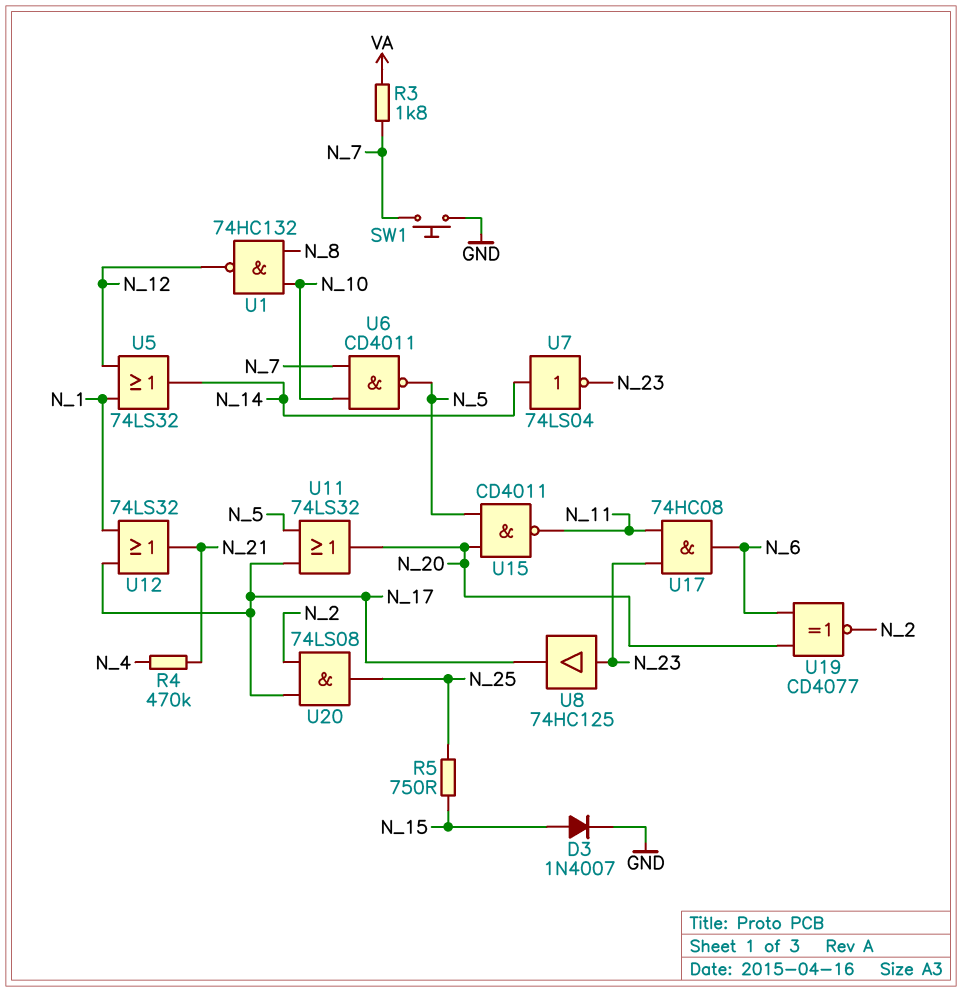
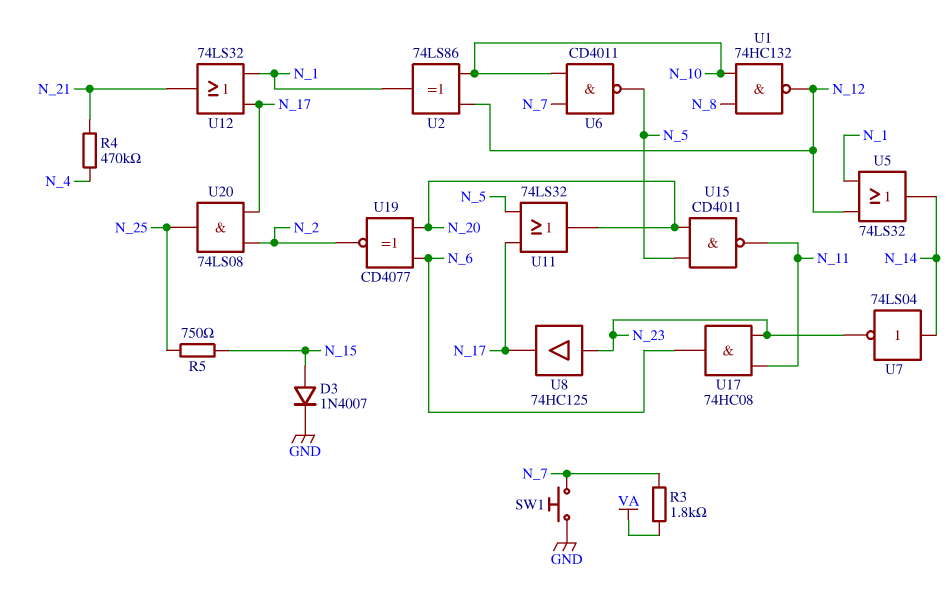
U2: none -> XOR 74LS86 (in N_10, in N_12, out N_1)

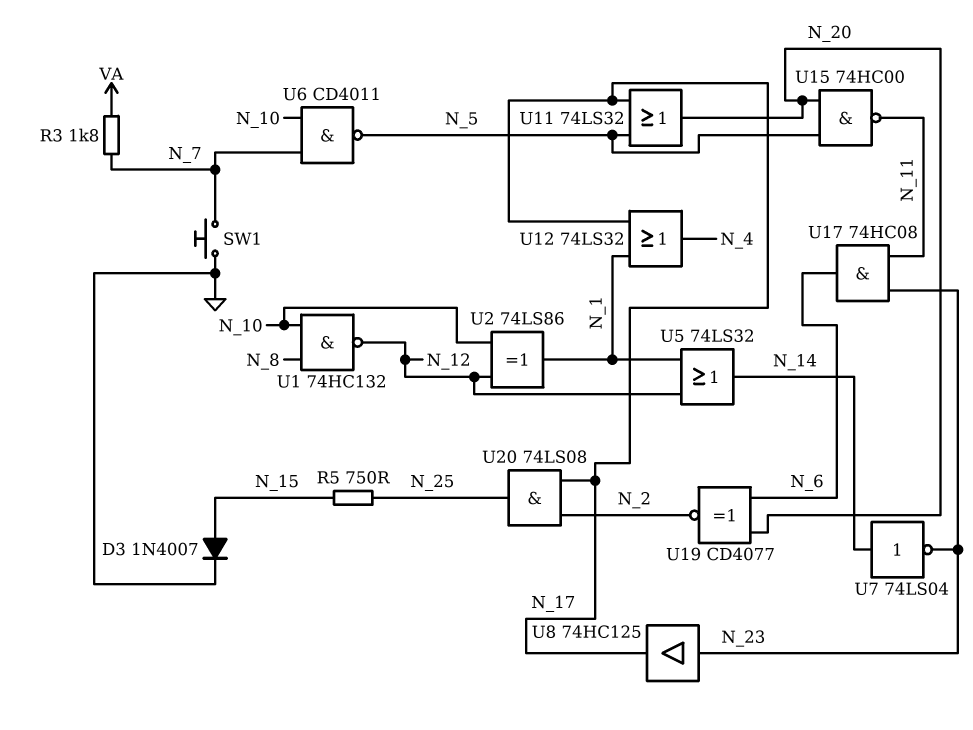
R4: 470k (N_4, N_21) -> none
U12: OR 74LS32 (in N_1, in N_17, out N_21) -> OR 74LS32 (in N_1, in N_17, out N_4)
U15: NAND CD4011 (in N_5, in N_20, out N_11) -> NAND 74HC00 (in N_5, in N_20, out N_11)

